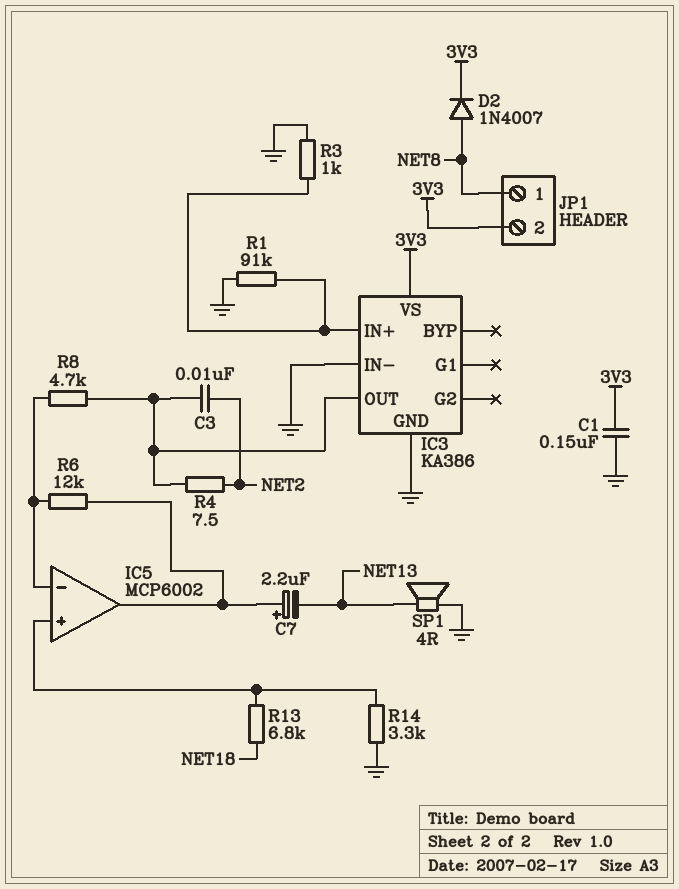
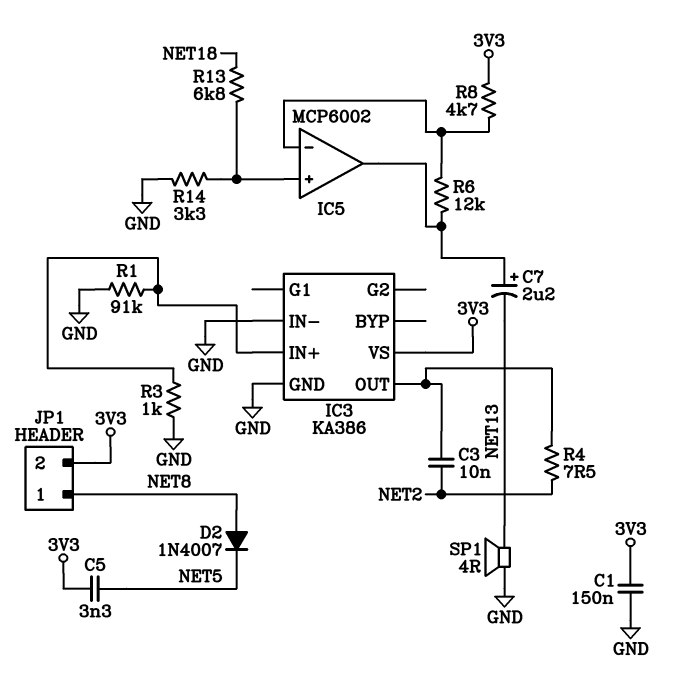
C5: none -> 3.3nF (3V3, NET5)
D2: diode 1N4007 (A NET8, K 3V3) -> diode 1N4007 (A NET8, K NET5)
R8: 4.7k (IC3/OUT, IC5/in-) -> 4.7k (3V3, IC5/in-)

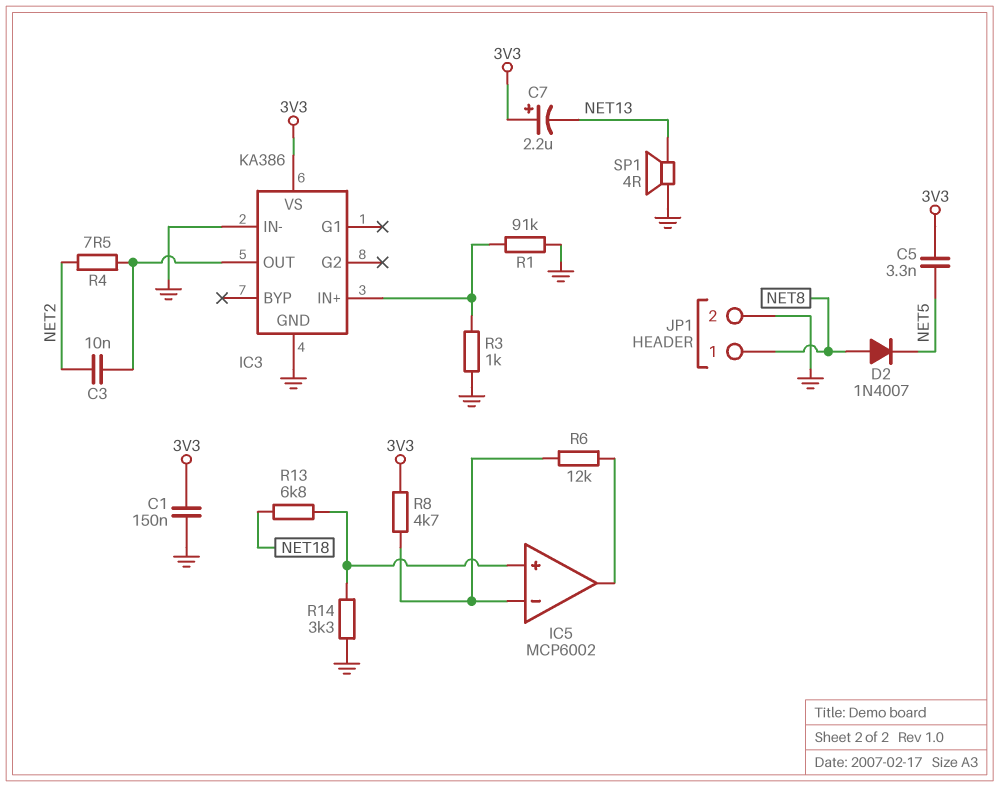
C7: 2.2uF (plus IC5/out, minus NET13) -> 2.2uF (plus 3V3, minus NET13)
JP1 pin 2: 3V3 -> GND

